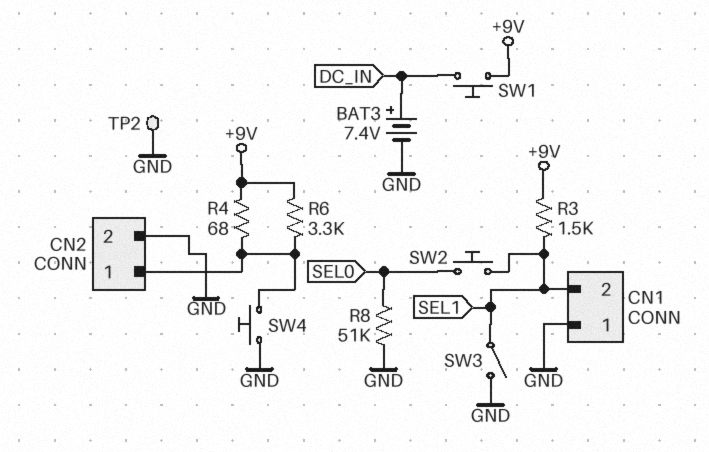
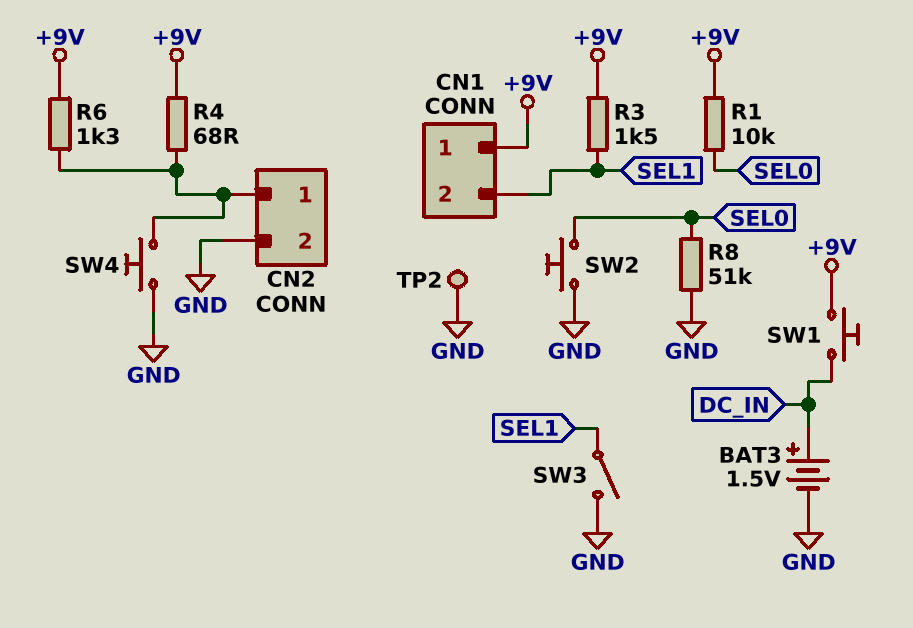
BAT3: 7.4V (plus DC_IN, minus GND) -> 1.5V (plus DC_IN, minus GND)
CN1 pin 1: GND -> +9V
R1: none -> 10k (+9V, SEL0)
R6: 3.3k (+9V, CN2/1) -> 1.3k (+9V, CN2/1)
SW2: button (SEL0, SEL1) -> button (GND, SEL0)

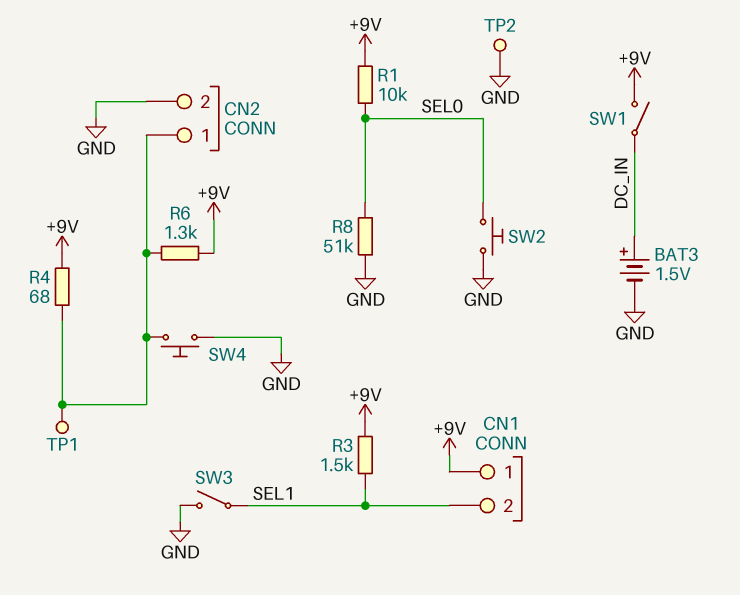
SW1: button (+9V, DC_IN) -> switch (+9V, DC_IN)
TP1: none -> test point (CN2/1)

